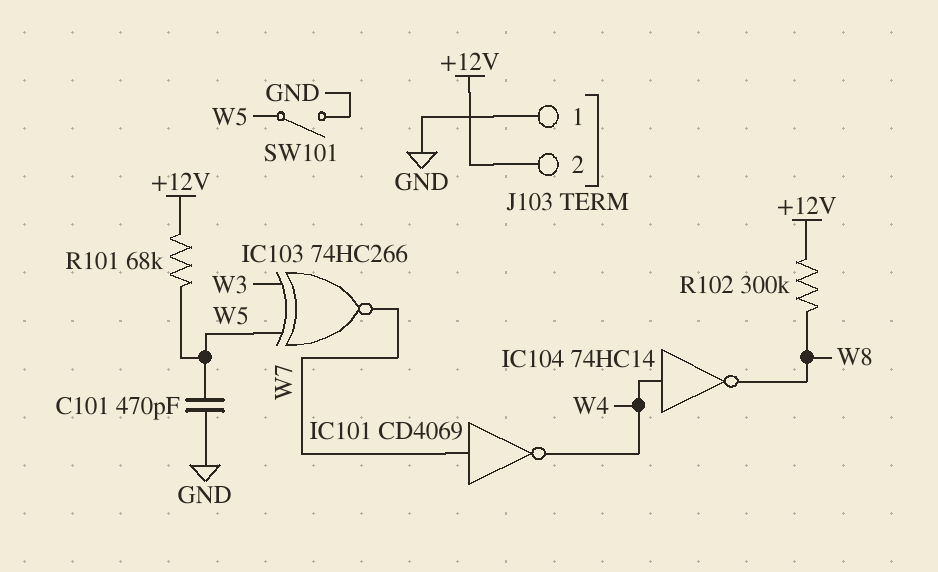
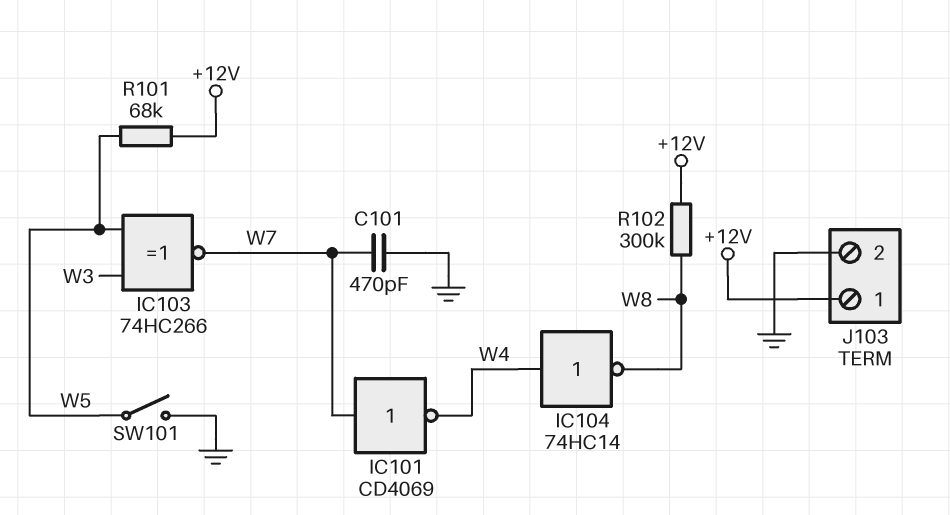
C101: 470pF (GND, W5) -> 470pF (GND, W7)
J103 pin 1: GND -> +12V
J103 pin 2: +12V -> GND

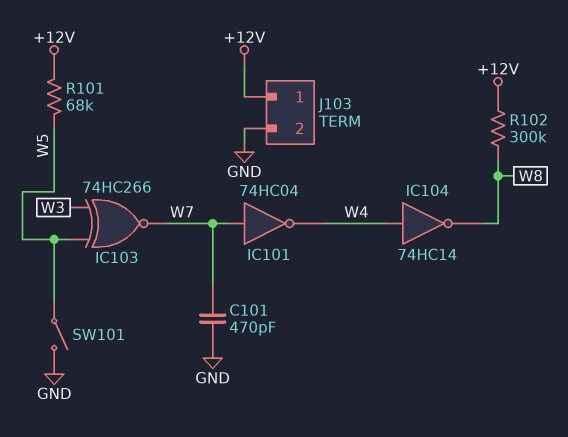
IC101: NOT CD4069 (in W7, out W4) -> NOT 74HC04 (in W7, out W4)

